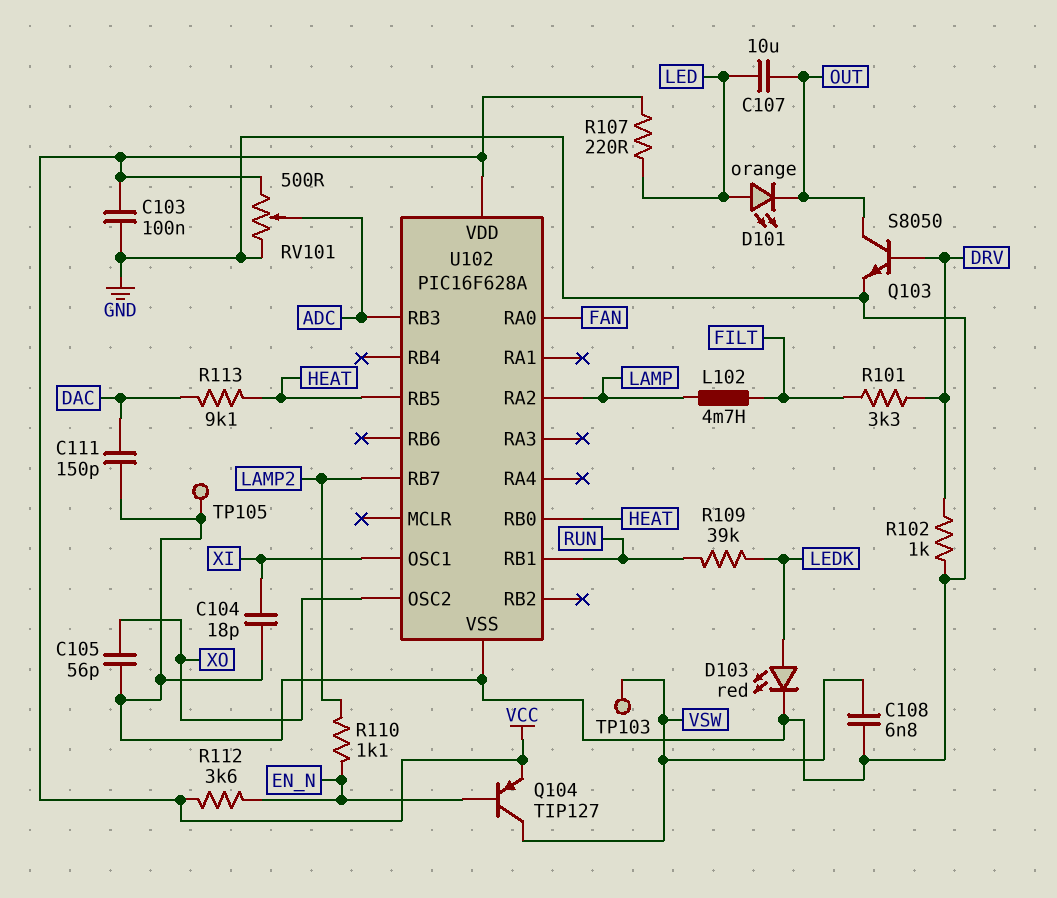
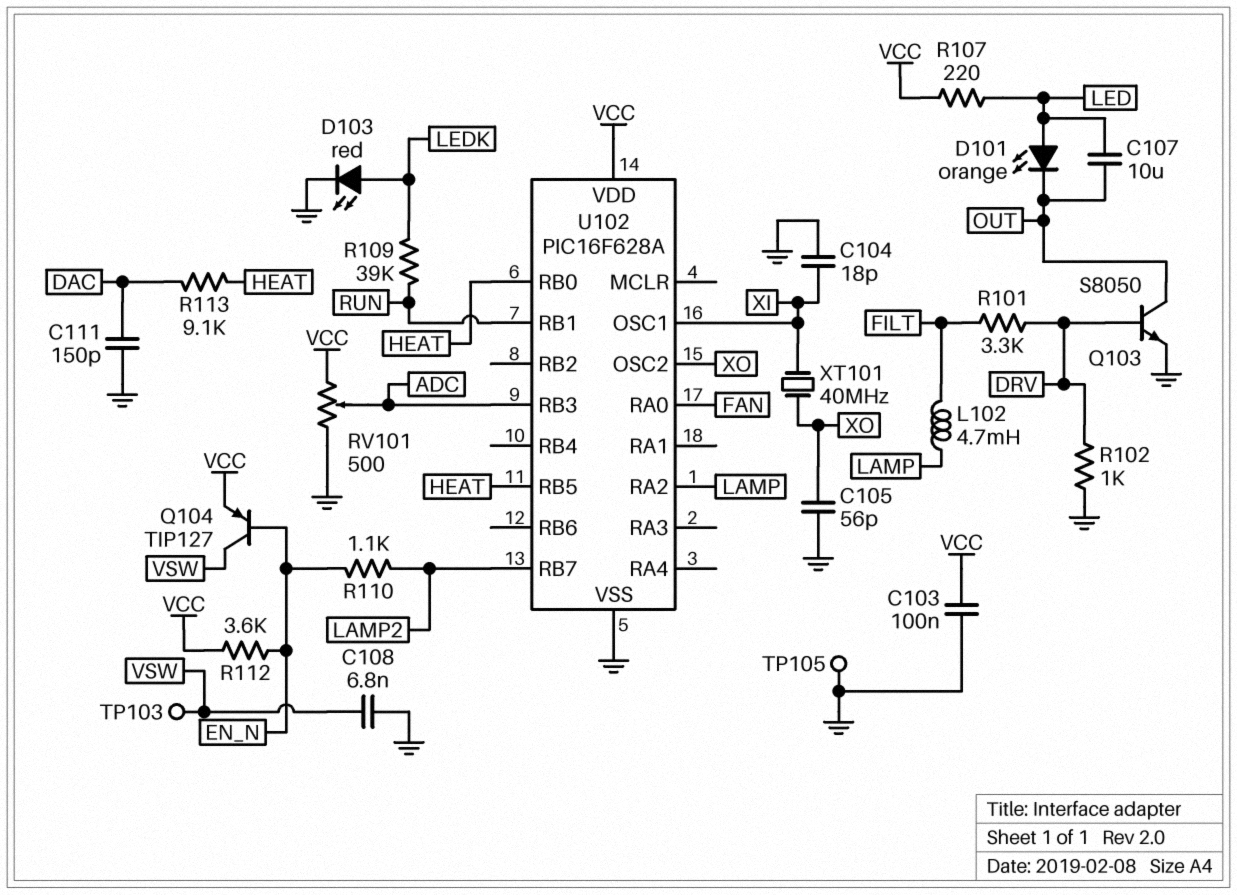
XT101: none -> 40MHz (XI, XO)

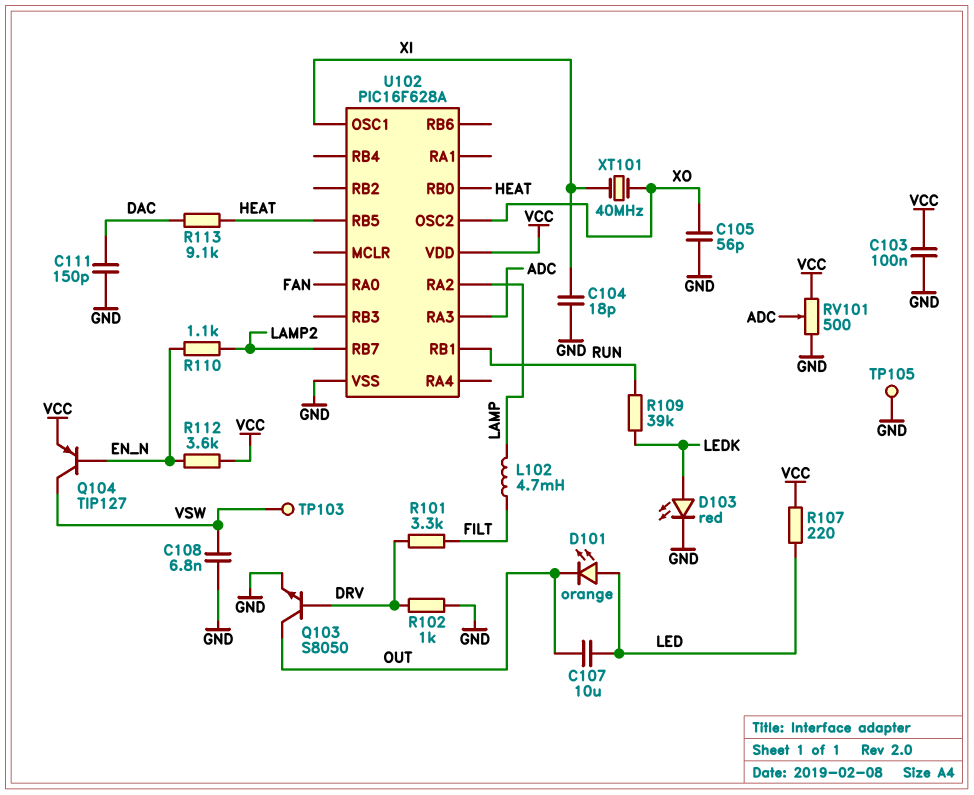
U102 pin RA3: none -> ADC
U102 pin RB3: ADC -> none

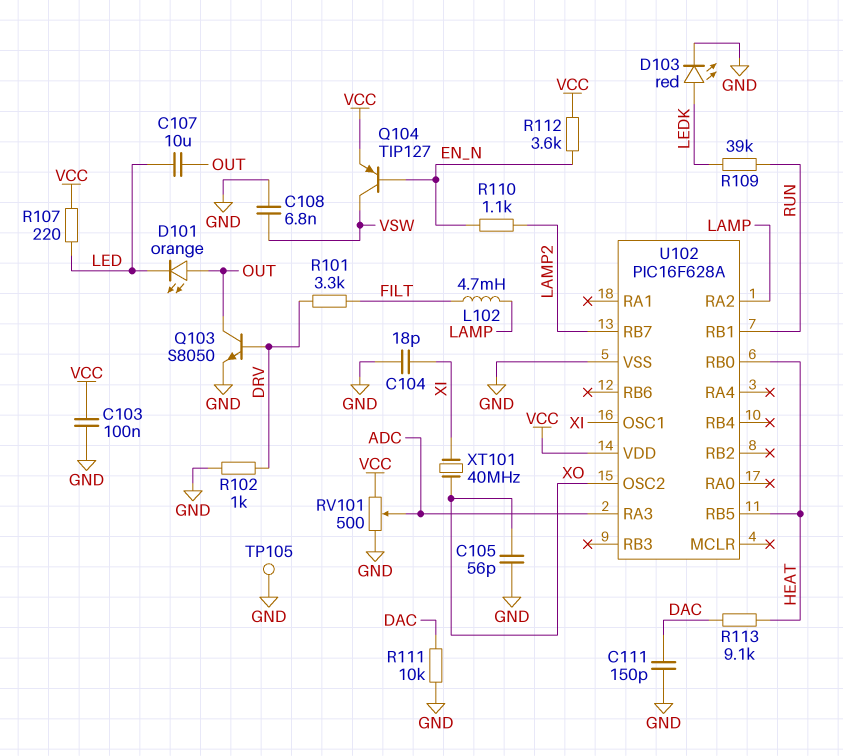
D101: LED orange (A LED, K OUT) -> LED orange (A OUT, K LED)
R111: none -> 10k (DAC, GND)
TP103: test point (VSW) -> none
U102 pin RA0: FAN -> none

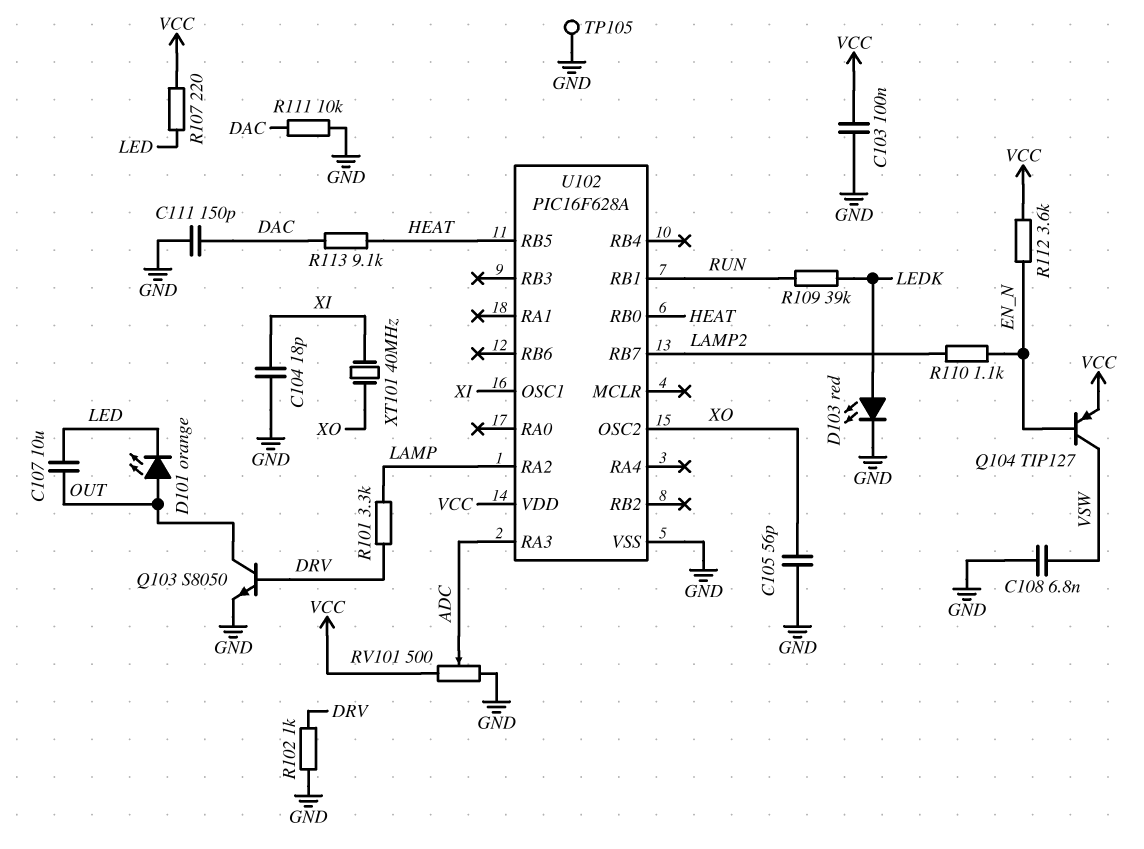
L102: 4.7mH (FILT, LAMP) -> none
R101: 3.3k (DRV, FILT) -> 3.3k (DRV, LAMP)

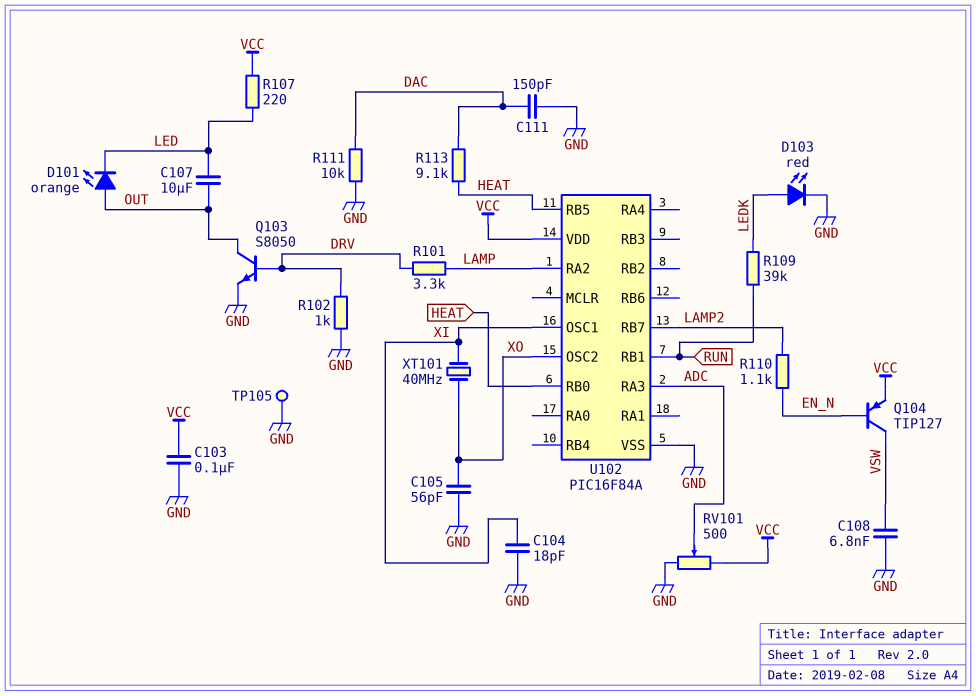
R112: 3.6k (EN_N, VCC) -> none
U102: PIC16F628A -> PIC16F84A

